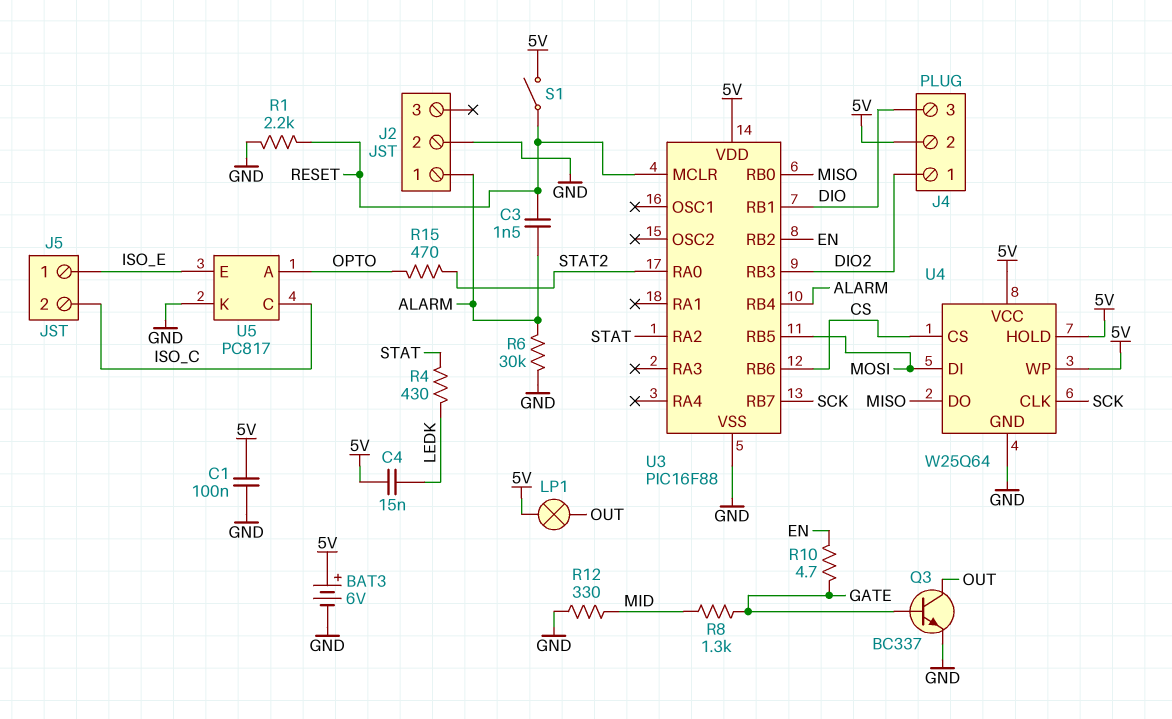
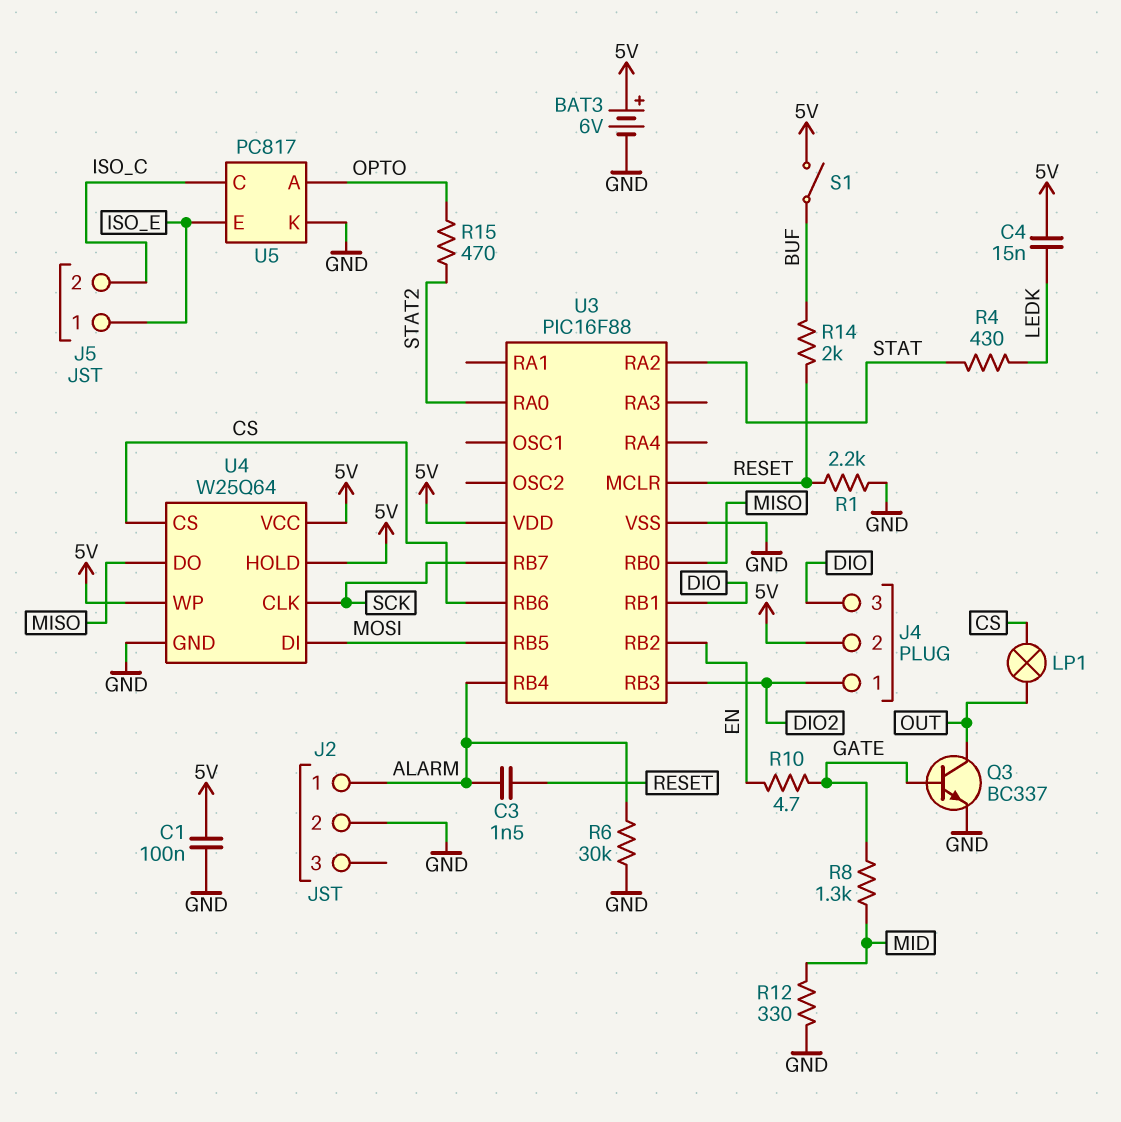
LP1: lamp (5V, OUT) -> lamp (CS, OUT)
R14: none -> 2k (BUF, RESET)
S1: switch (5V, RESET) -> switch (5V, BUF)

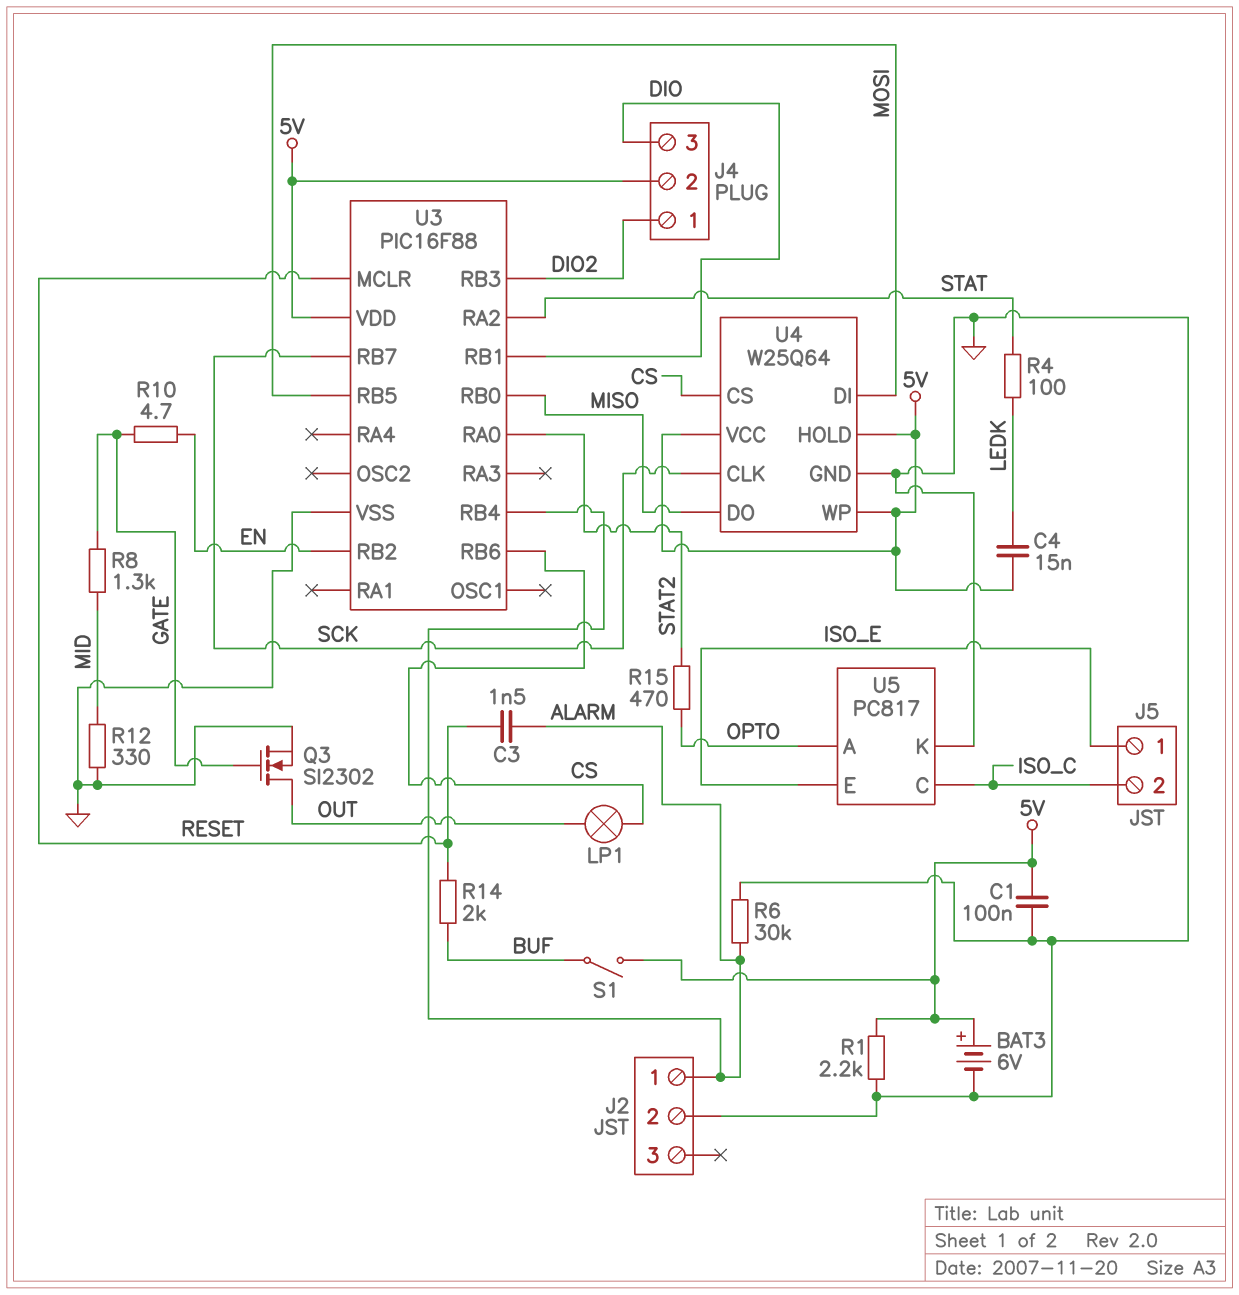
Q3: NPN BC337 (B GATE, C OUT, E GND) -> NMOS SI2302 (G GATE, D OUT, S GND)
R1: 2.2k (GND, RESET) -> 2.2k (5V, GND)
R4: 430 (LEDK, STAT) -> 100 (LEDK, STAT)

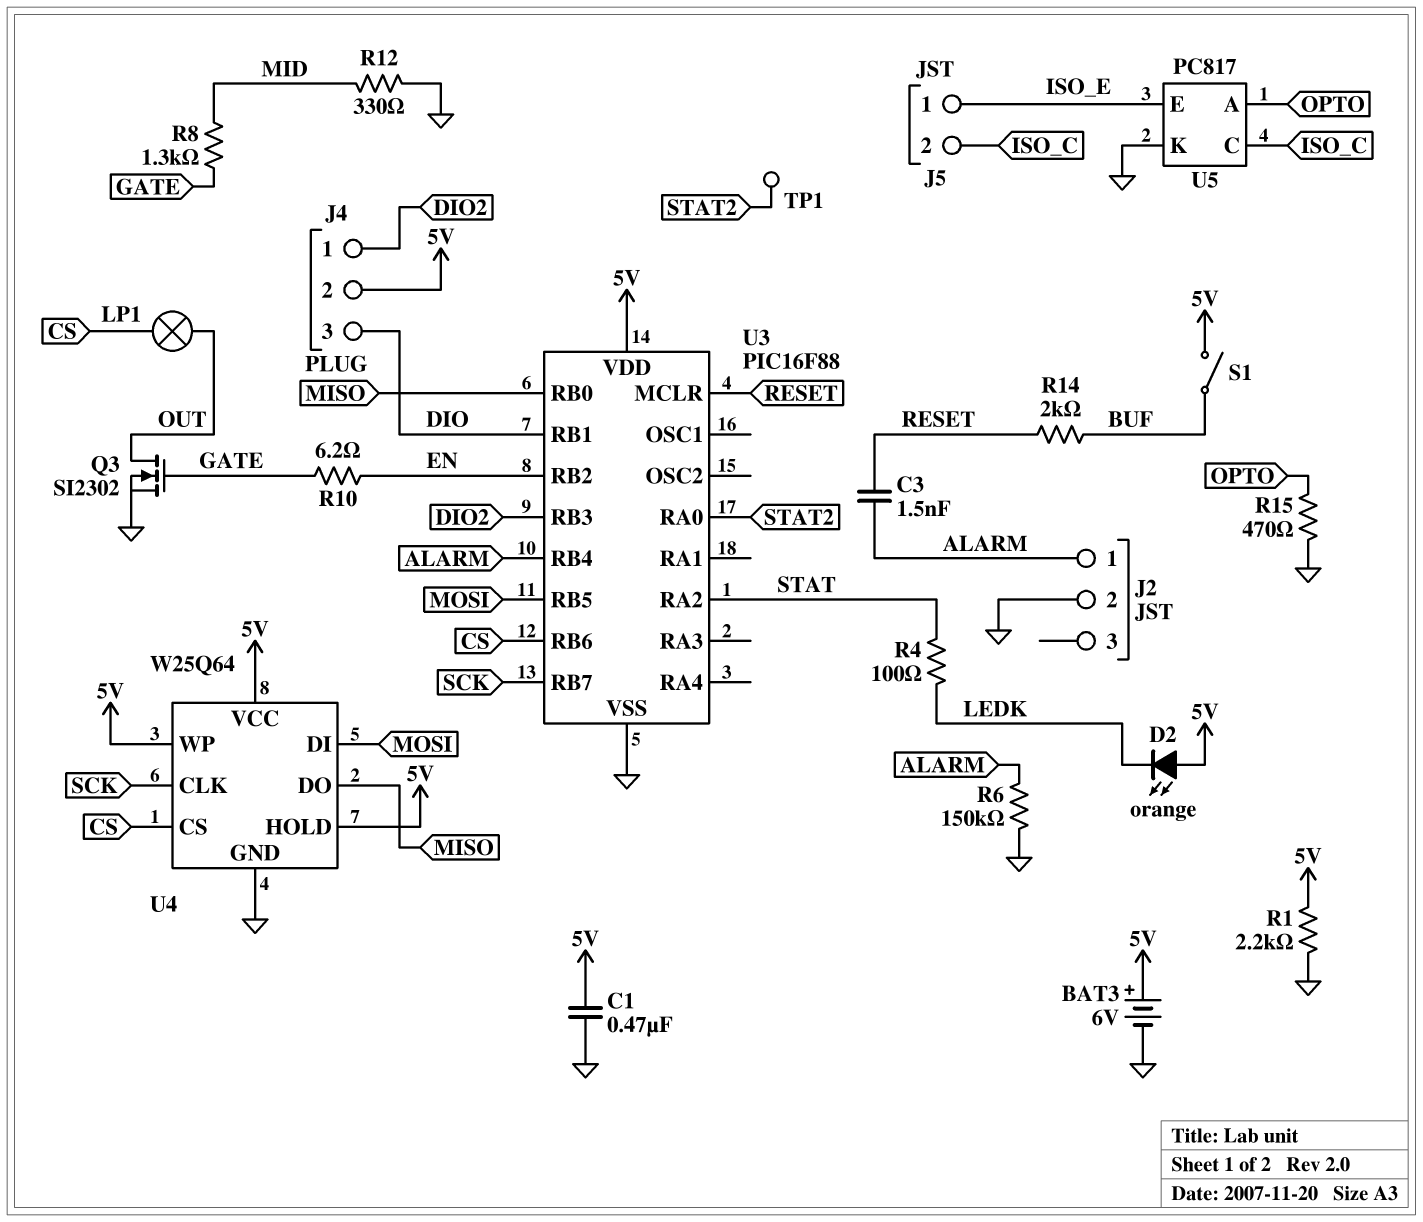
C1: 100nF (5V, GND) -> 470nF (5V, GND)
C4: 15nF (5V, LEDK) -> none
D2: none -> LED orange (A 5V, K LEDK)
R6: 30k (ALARM, GND) -> 150k (ALARM, GND)
R10: 4.7 (EN, GATE) -> 6.2 (EN, GATE)
R15: 470 (OPTO, STAT2) -> 470 (GND, OPTO)
TP1: none -> test point (STAT2)

